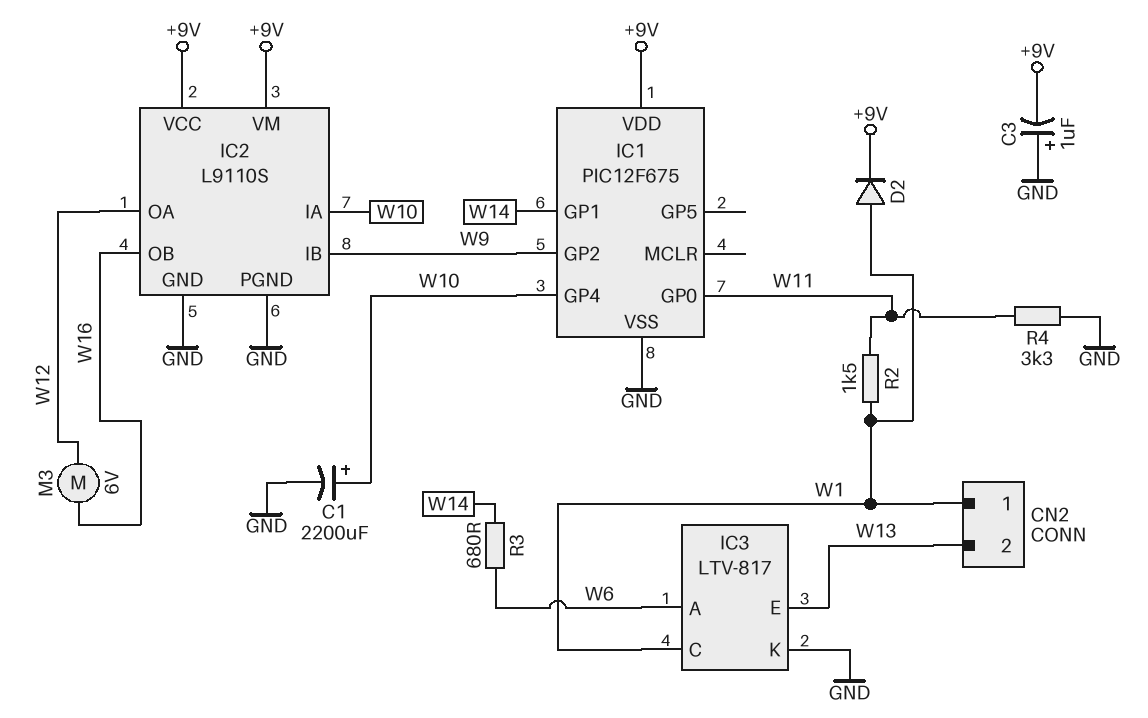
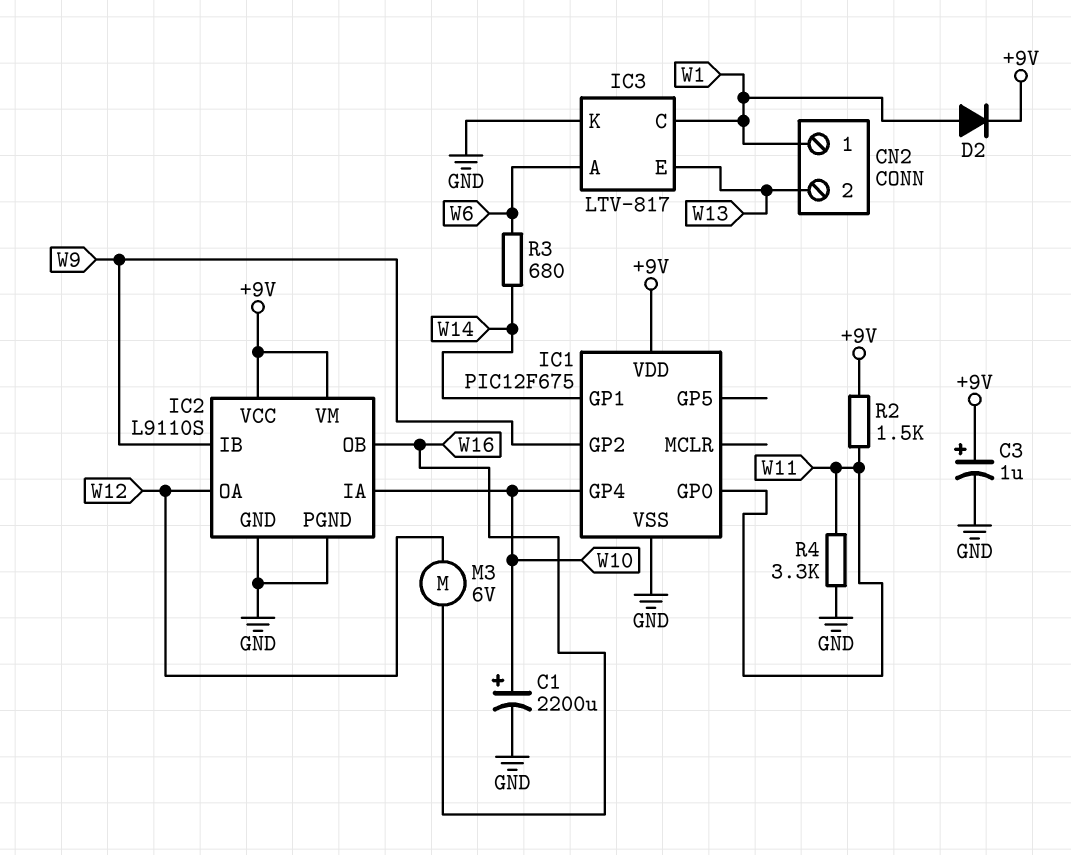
C3: 1uF (plus GND, minus +9V) -> 1uF (plus +9V, minus GND)
R2: 1.5k (W1, W11) -> 1.5k (+9V, W11)

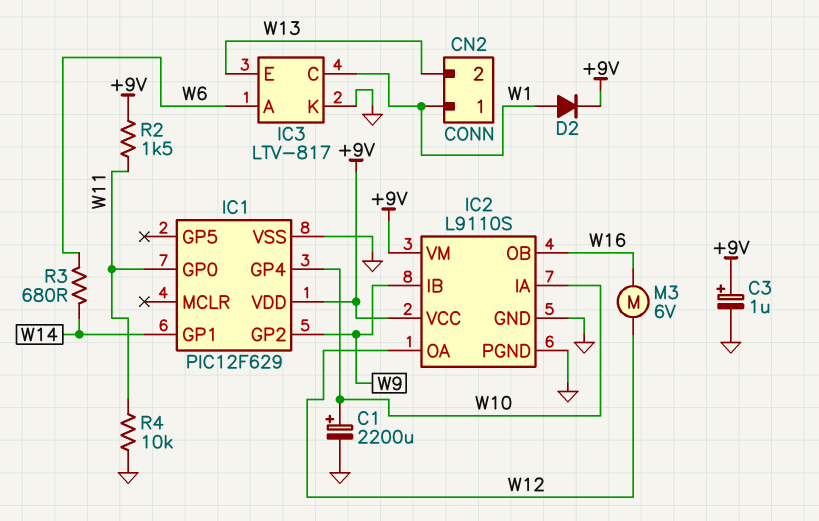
IC1: PIC12F675 -> PIC12F629
R4: 3.3k (GND, W11) -> 10k (GND, W11)

